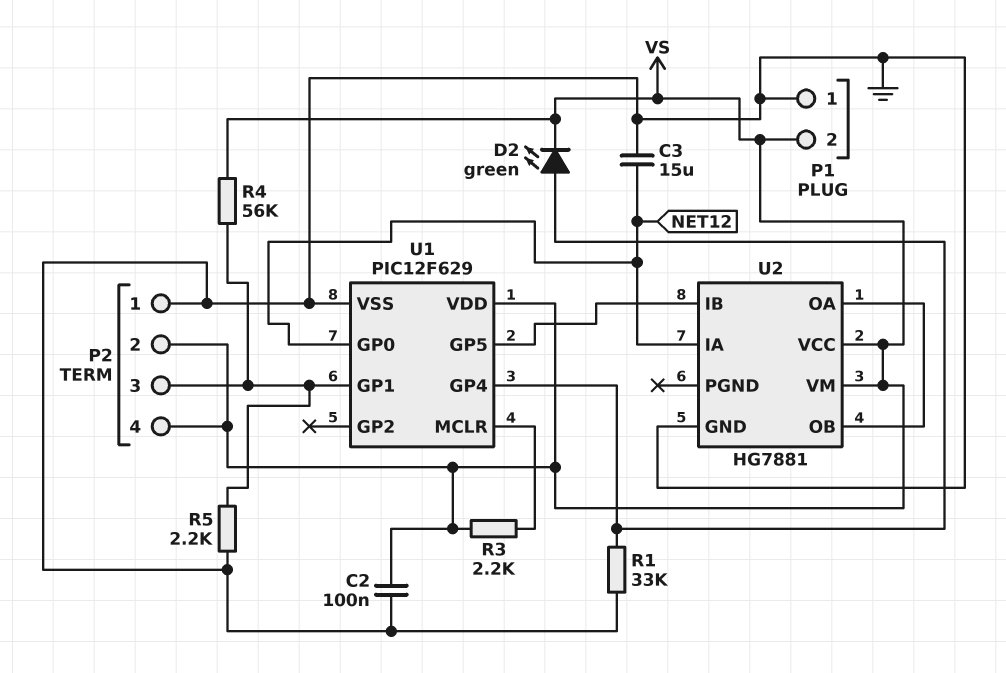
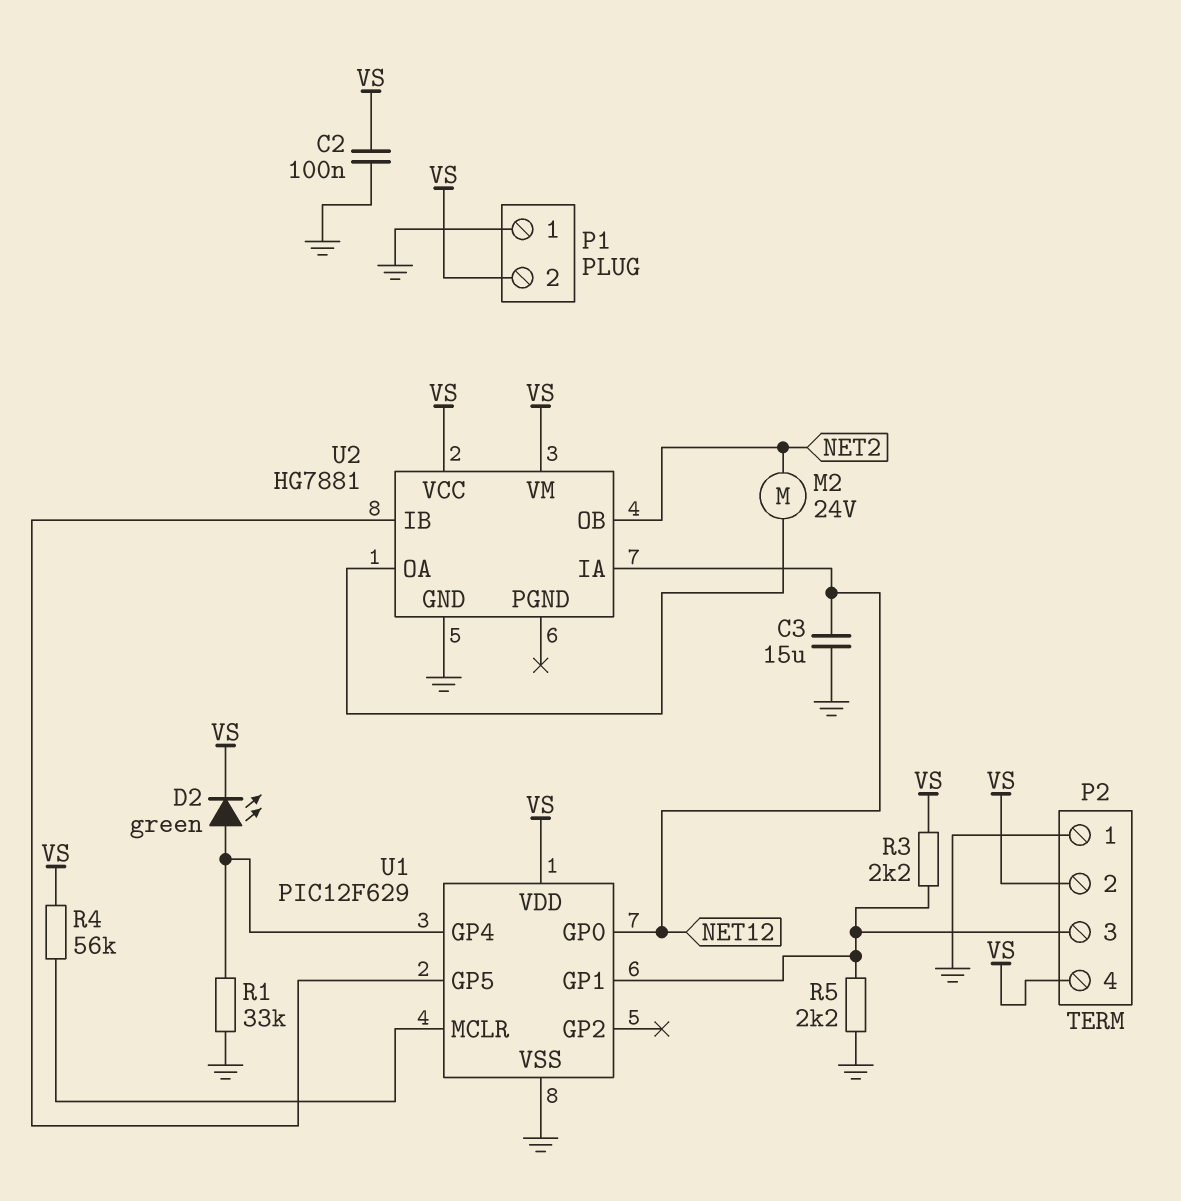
M2: none -> motor 24V (NET2, U2/OA)
R3: 2.2k (U1/MCLR, VS) -> 2.2k (P2/3, VS)
R4: 56k (P2/3, VS) -> 56k (U1/MCLR, VS)
U2 pin OB: U2/OA -> NET2

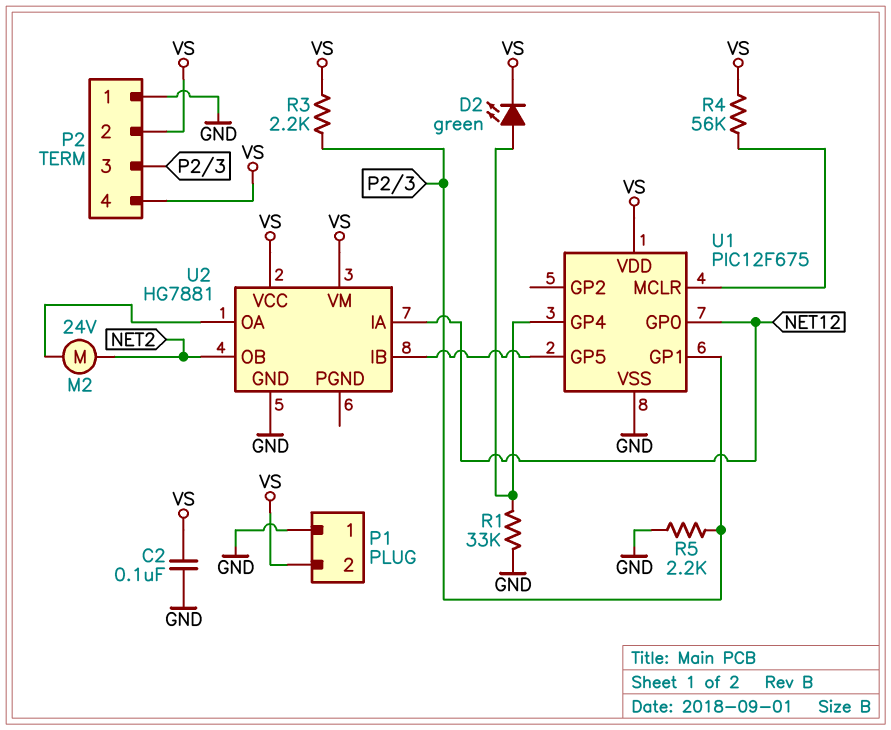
C3: 15uF (GND, NET12) -> none
U1: PIC12F629 -> PIC12F675

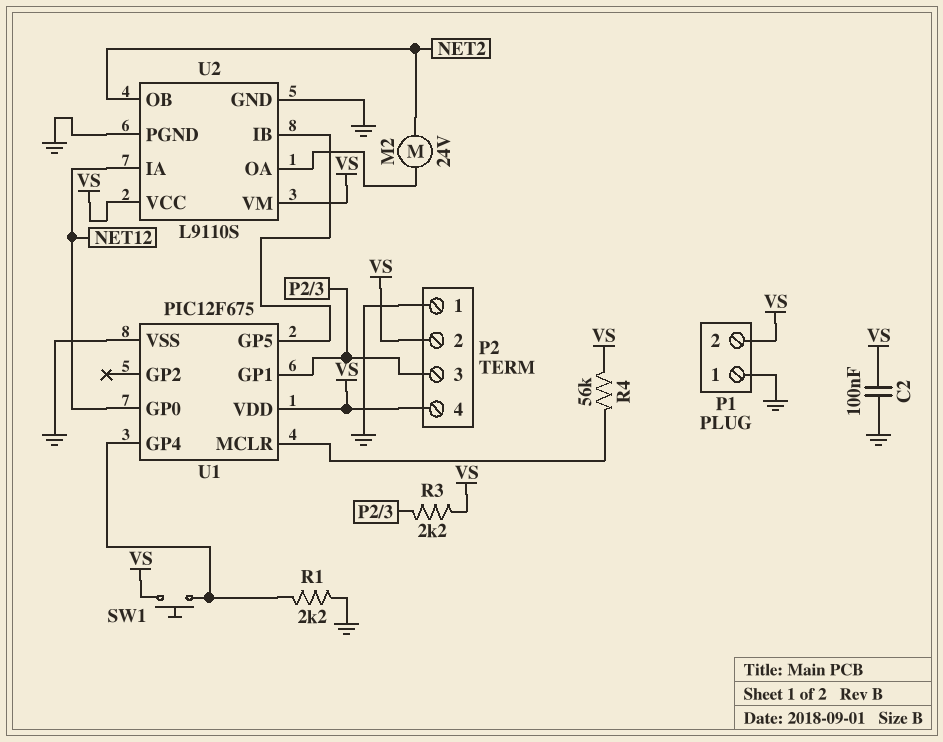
D2: LED green (A U1/GP4, K VS) -> none
R1: 33k (GND, U1/GP4) -> 2.2k (GND, U1/GP4)
R5: 2.2k (GND, P2/3) -> none
SW1: none -> button (U1/GP4, VS)
U2: HG7881 -> L9110S
U2 pin PGND: none -> GND

